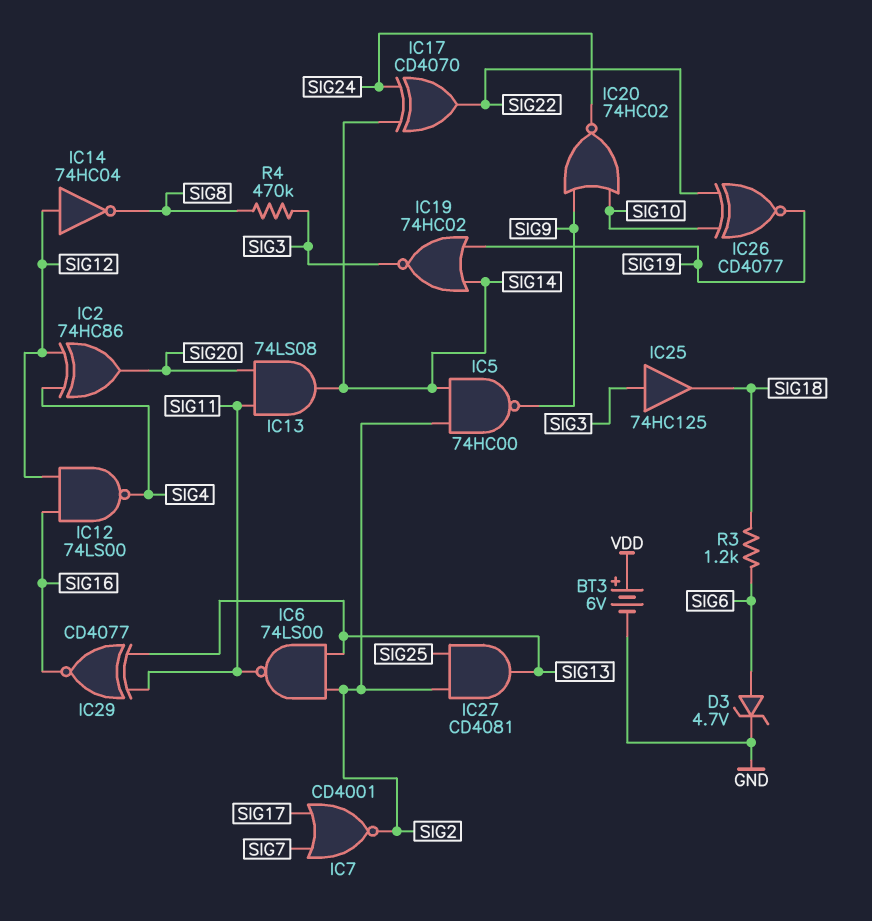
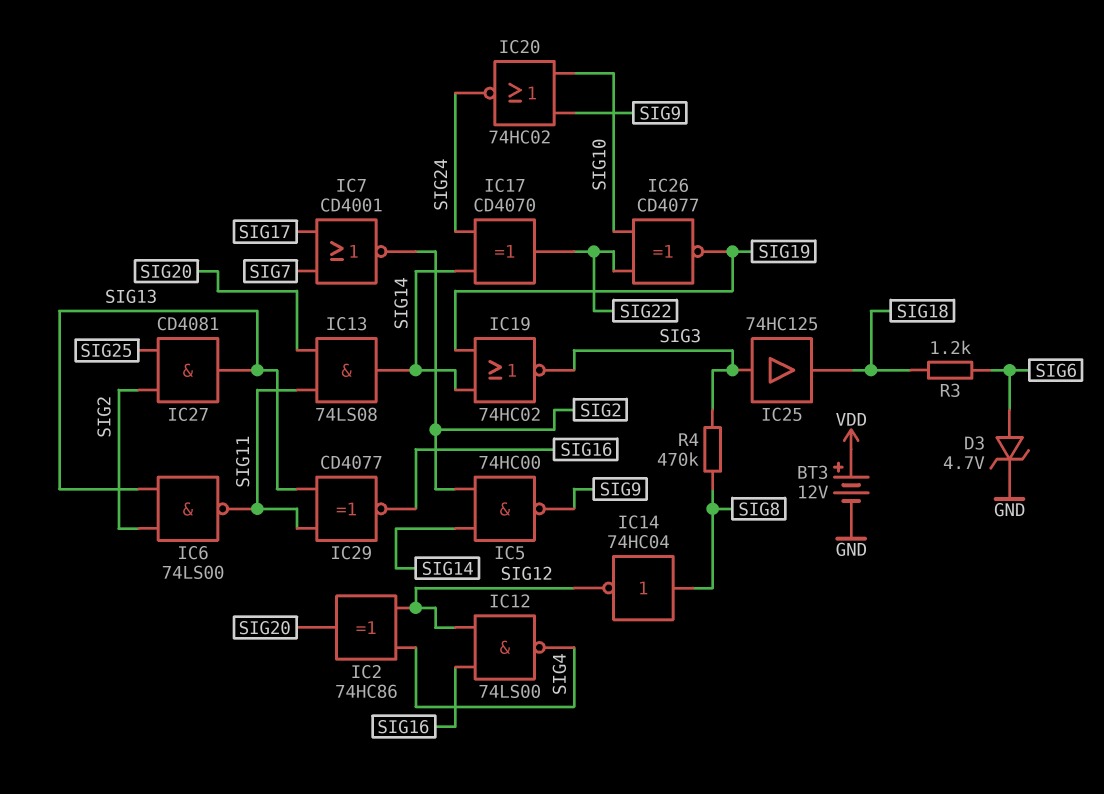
BT3: 6V (plus VDD, minus GND) -> 12V (plus VDD, minus GND)
IC14: NOT 74HC04 (in SIG12, out SIG8) -> NOT 74HC04 (in SIG8, out SIG12)

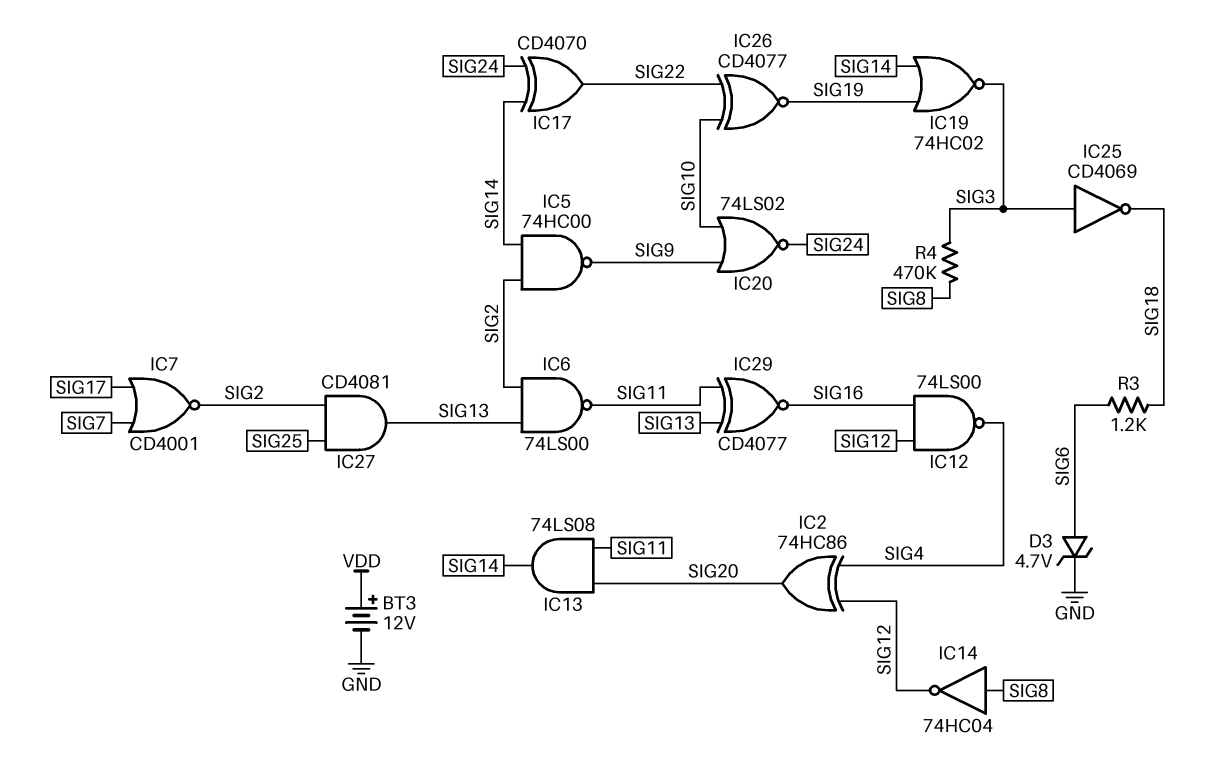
IC20: NOR 74HC02 (in SIG9, in SIG10, out SIG24) -> NOR 74LS02 (in SIG9, in SIG10, out SIG24)
IC25: buffer 74HC125 (in SIG3, out SIG18) -> NOT CD4069 (in SIG3, out SIG18)

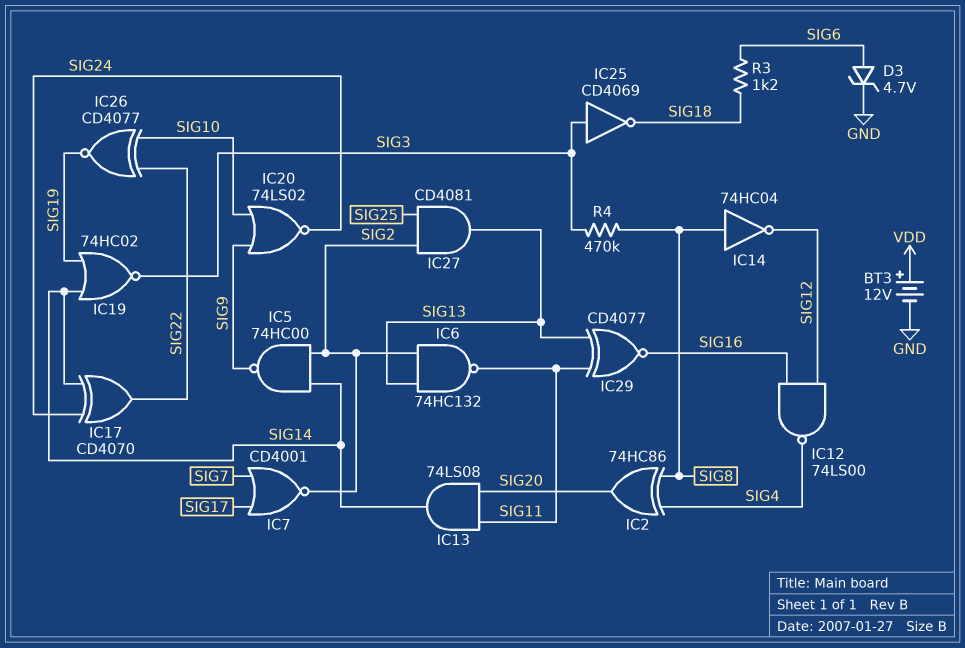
IC2: XOR 74HC86 (in SIG4, in SIG12, out SIG20) -> XOR 74HC86 (in SIG4, in SIG8, out SIG20)
IC6: NAND 74LS00 (in SIG2, in SIG13, out SIG11) -> NAND 74HC132 (in SIG2, in SIG13, out SIG11)

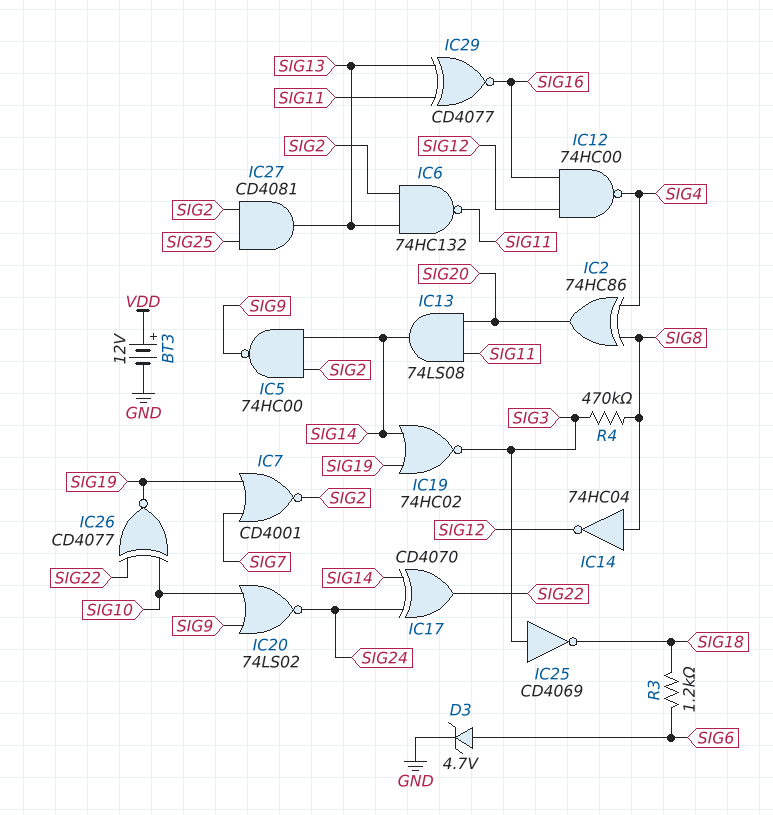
IC7: NOR CD4001 (in SIG7, in SIG17, out SIG2) -> NOR CD4001 (in SIG7, in SIG19, out SIG2)
IC12: NAND 74LS00 (in SIG12, in SIG16, out SIG4) -> NAND 74HC00 (in SIG12, in SIG16, out SIG4)

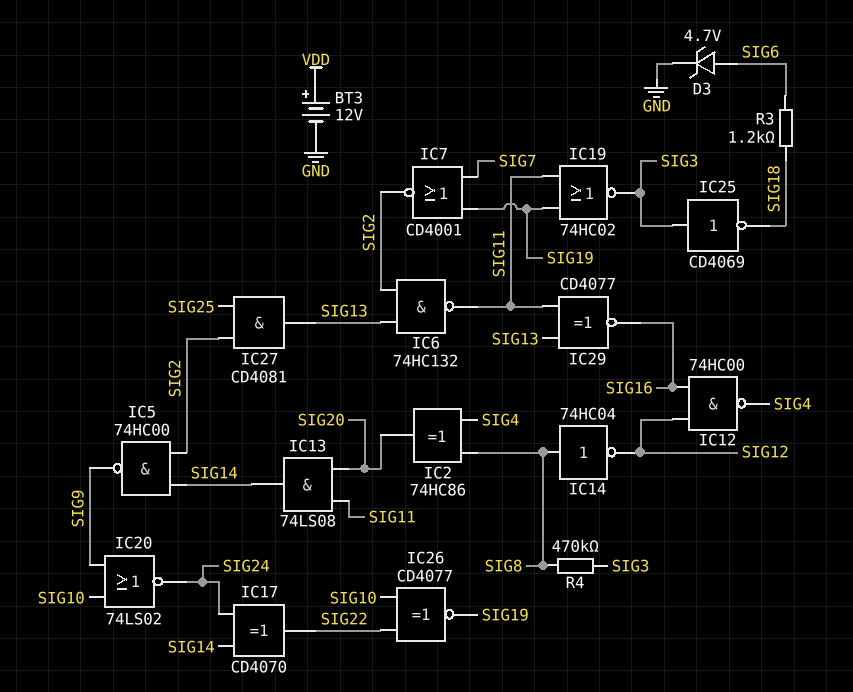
IC19: NOR 74HC02 (in SIG14, in SIG19, out SIG3) -> NOR 74HC02 (in SIG11, in SIG19, out SIG3)

